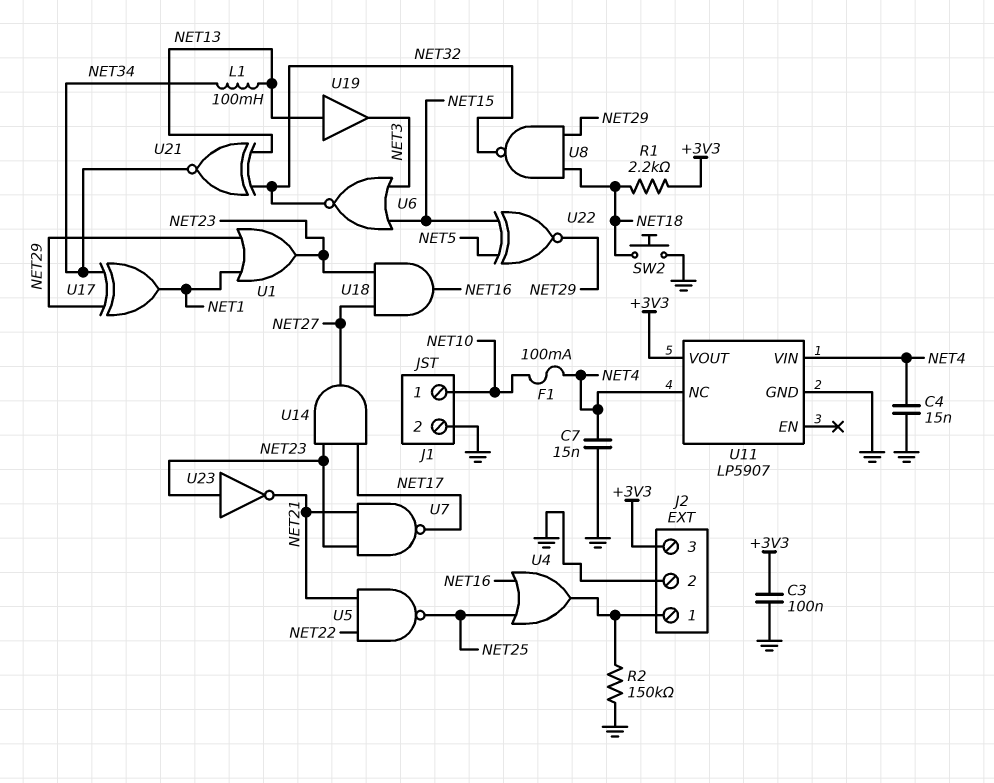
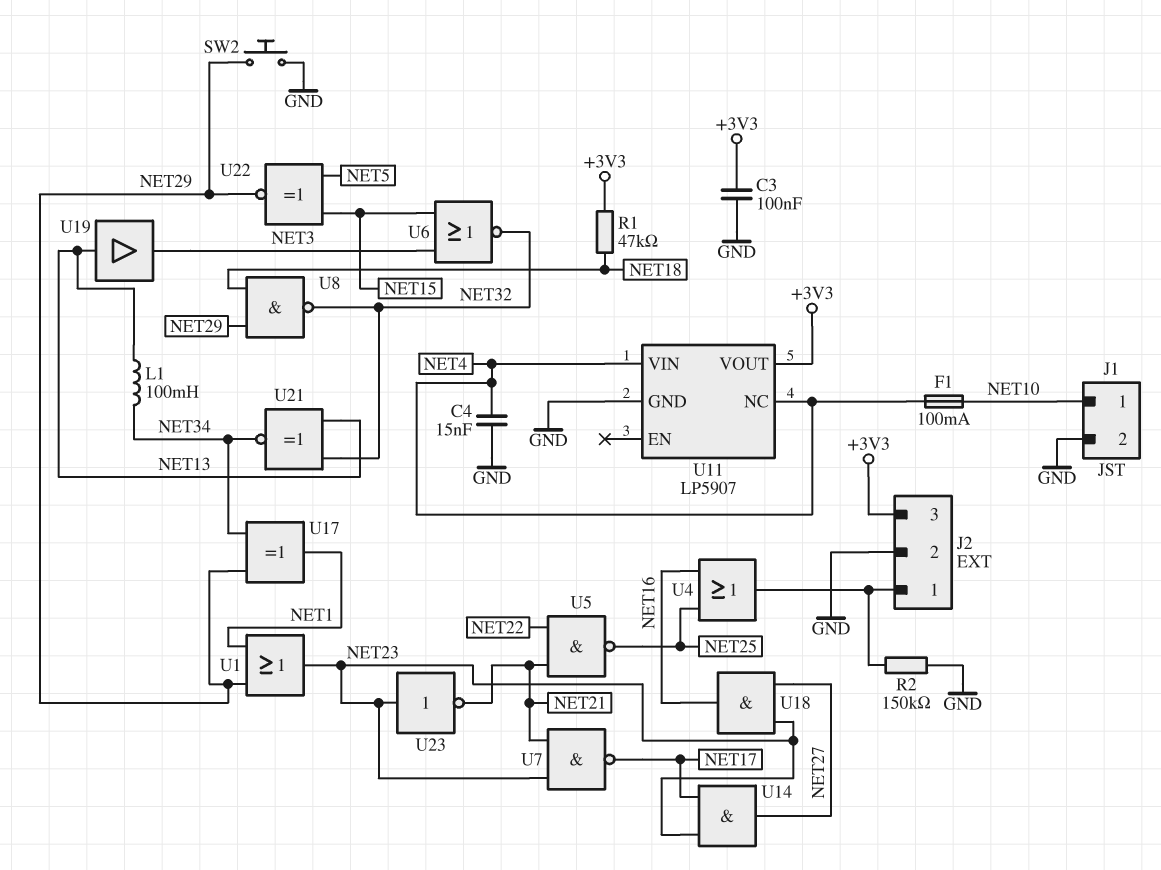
C7: 15nF (GND, NET4) -> none
R1: 2.2k (+3V3, NET18) -> 47k (+3V3, NET18)
SW2: button (GND, NET18) -> button (GND, NET29)

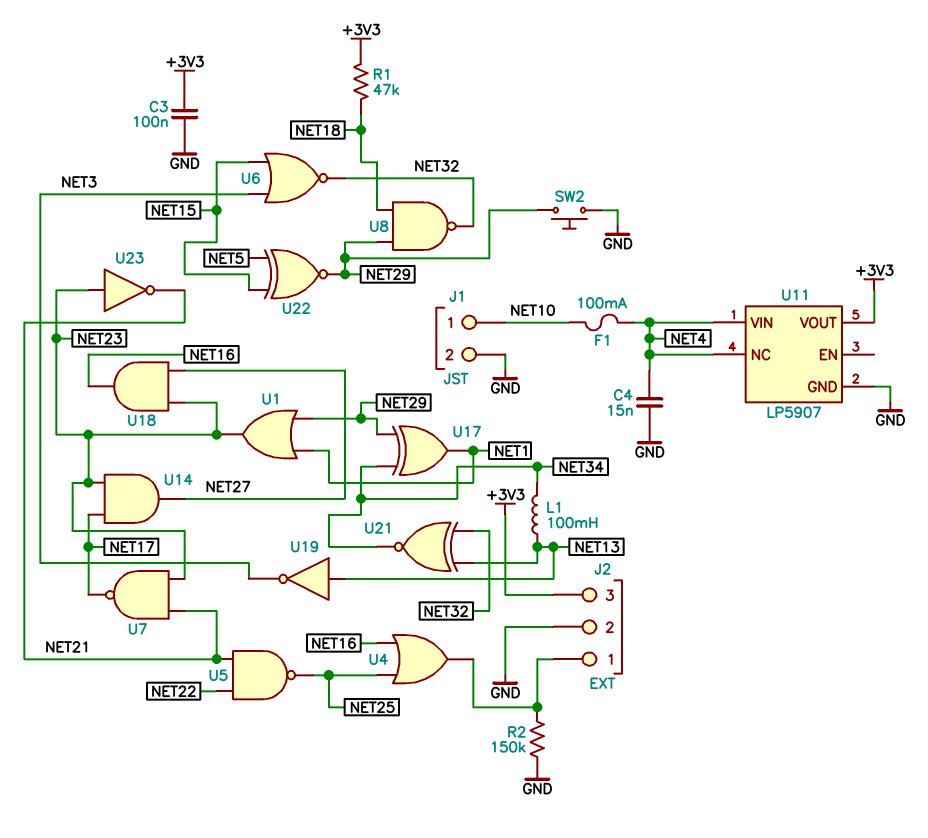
U19: buffer (in NET13, out NET3) -> NOT (in NET13, out NET3)

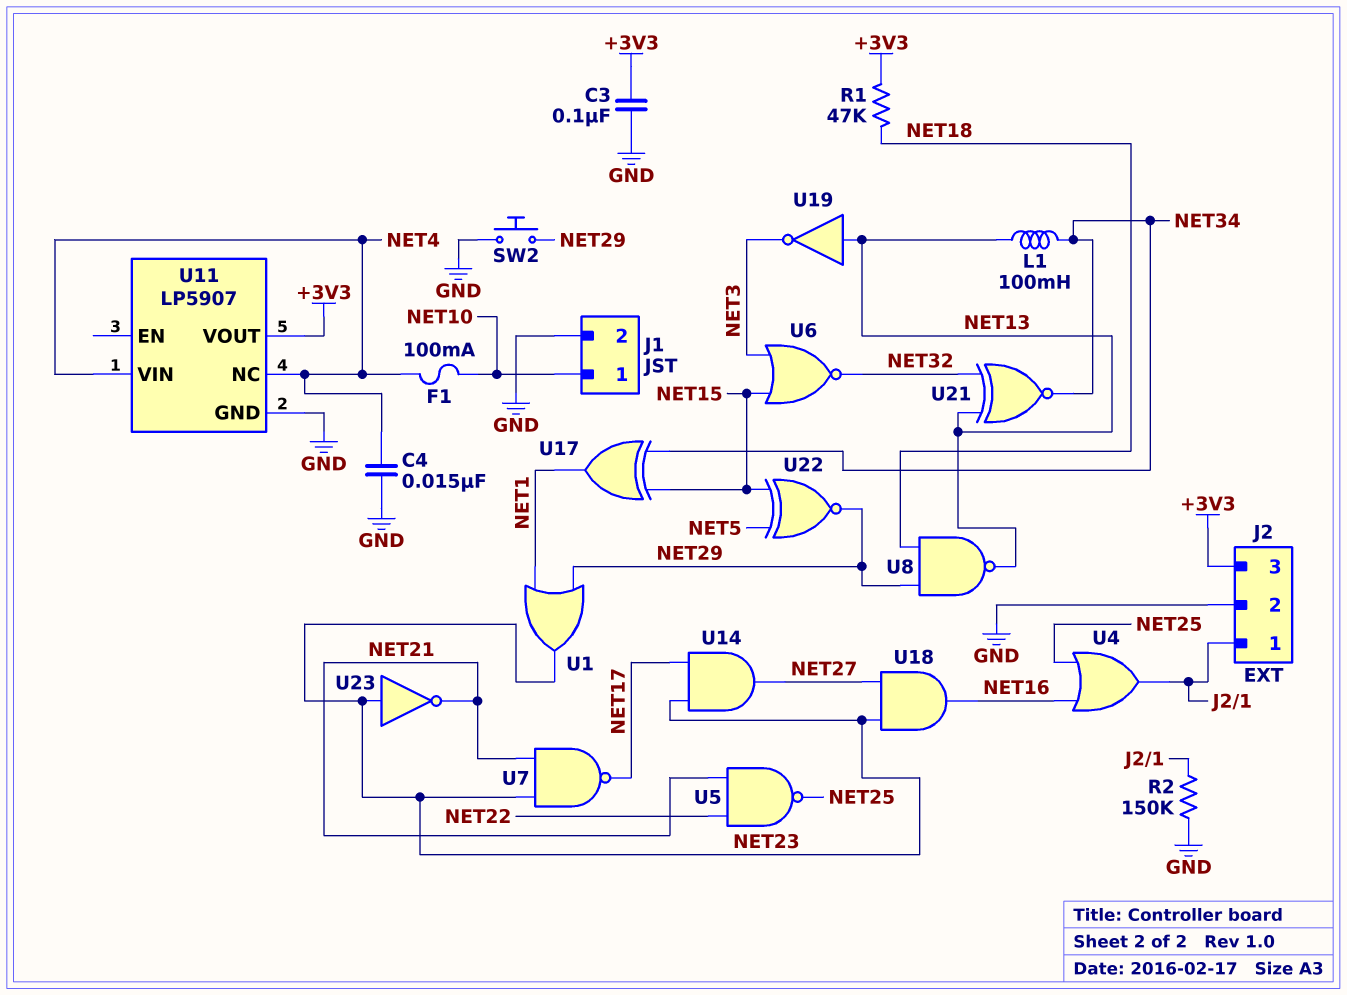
U8: NAND (in NET18, in NET29, out NET32) -> NAND (in NET18, in NET29, out NET13)
U17: XOR (in NET29, in NET34, out NET1) -> XOR (in NET15, in NET34, out NET1)

